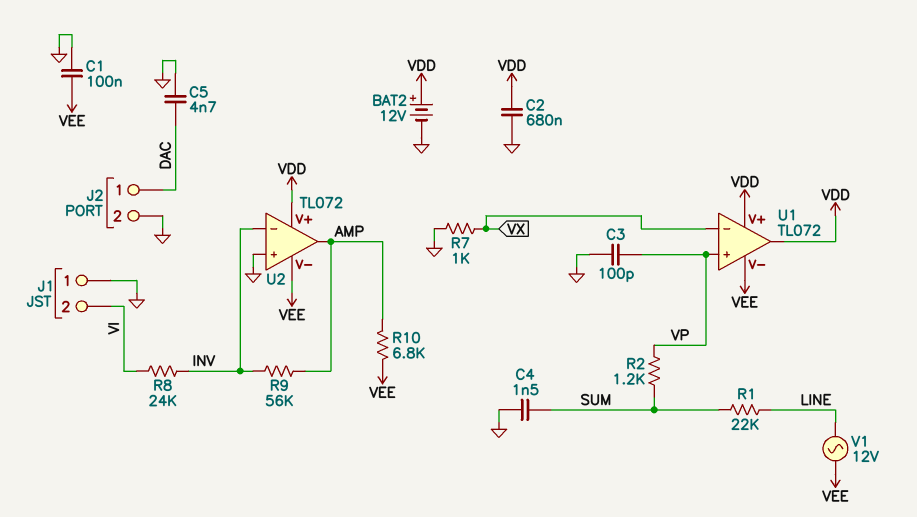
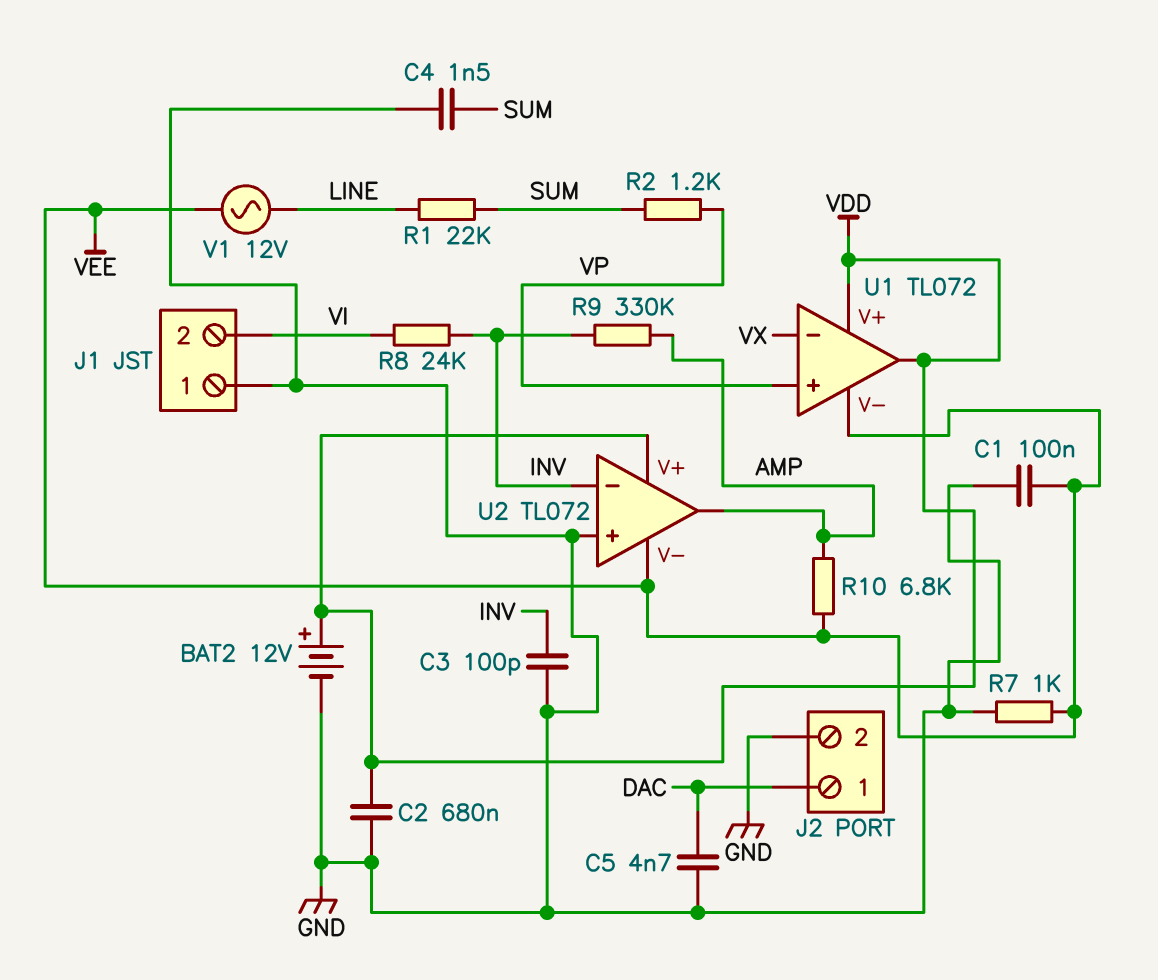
C3: 100pF (GND, VP) -> 100pF (GND, INV)
R7: 1k (GND, VX) -> 1k (GND, VEE)
R9: 56k (AMP, INV) -> 330k (AMP, INV)

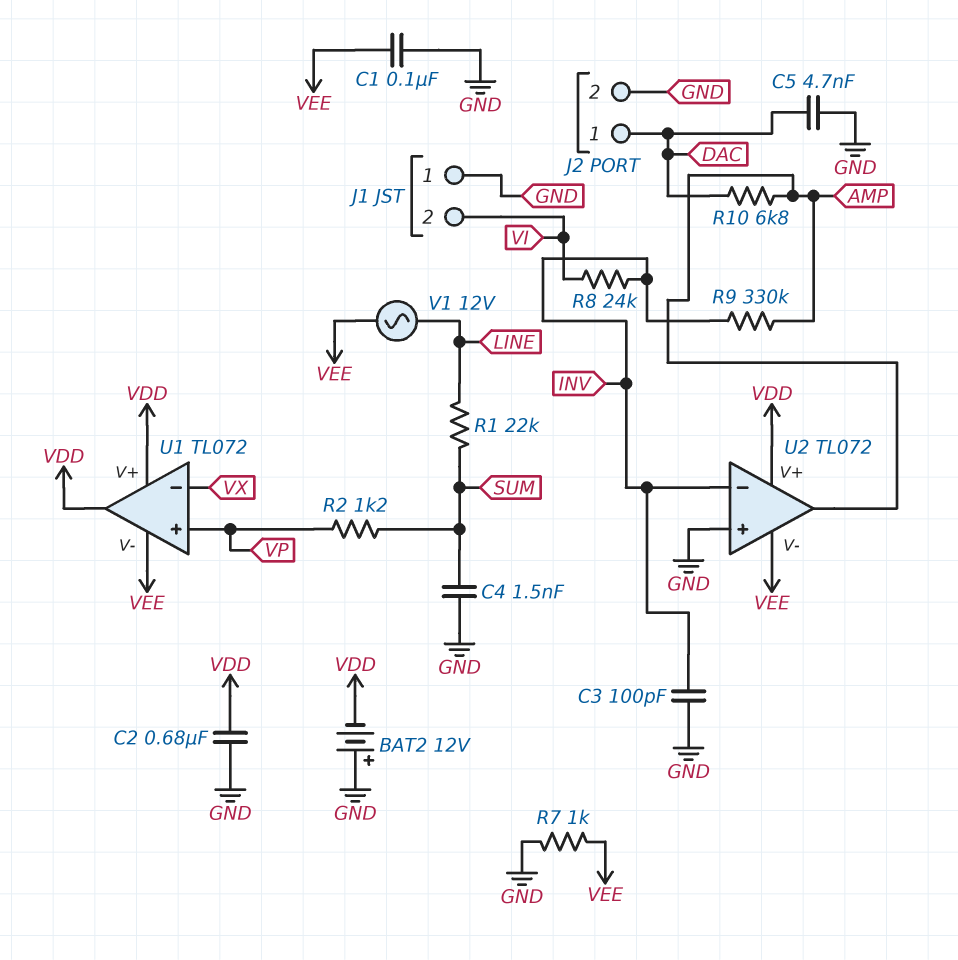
BAT2: 12V (plus VDD, minus GND) -> 12V (plus GND, minus VDD)
R10: 6.8k (AMP, VEE) -> 6.8k (AMP, DAC)

